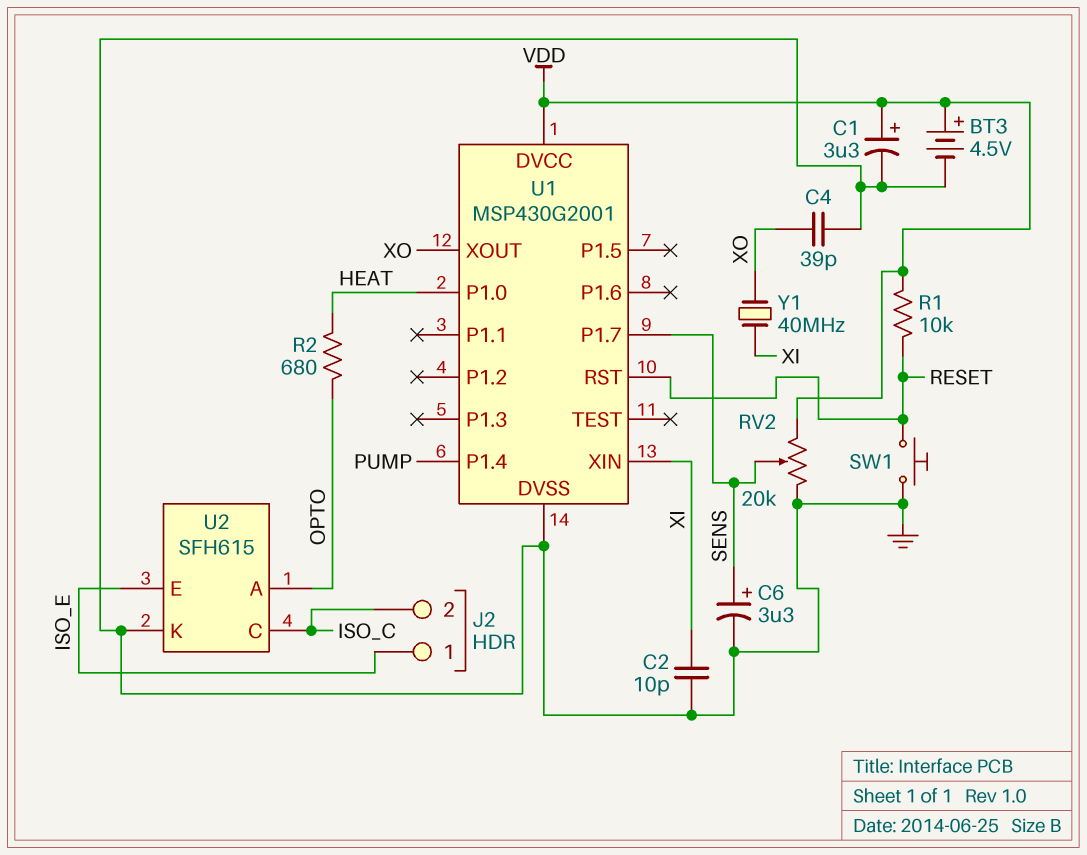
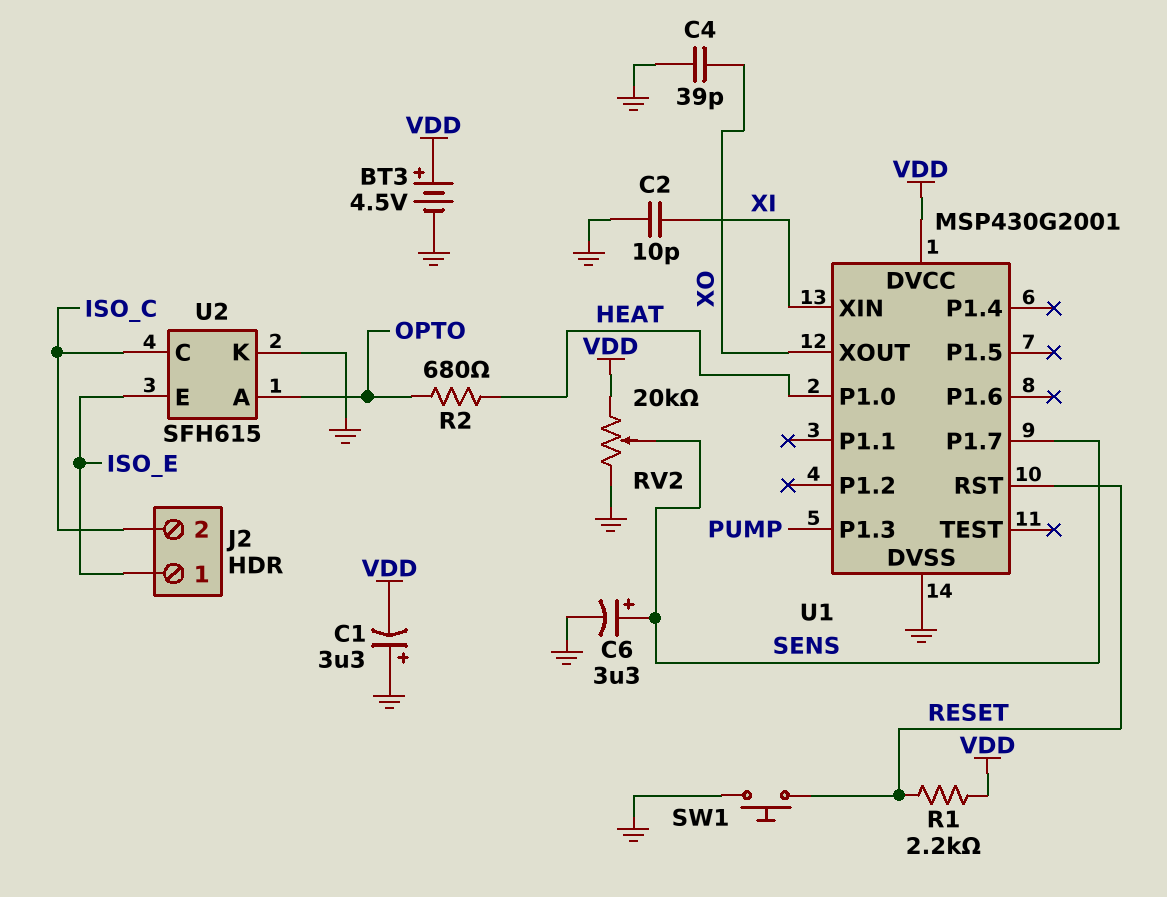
C1: 3.3uF (plus VDD, minus GND) -> 3.3uF (plus GND, minus VDD)
R1: 10k (RESET, VDD) -> 2.2k (RESET, VDD)
U1 pin P1.3: none -> PUMP
U1 pin P1.4: PUMP -> none
Y1: 40MHz (XI, XO) -> none

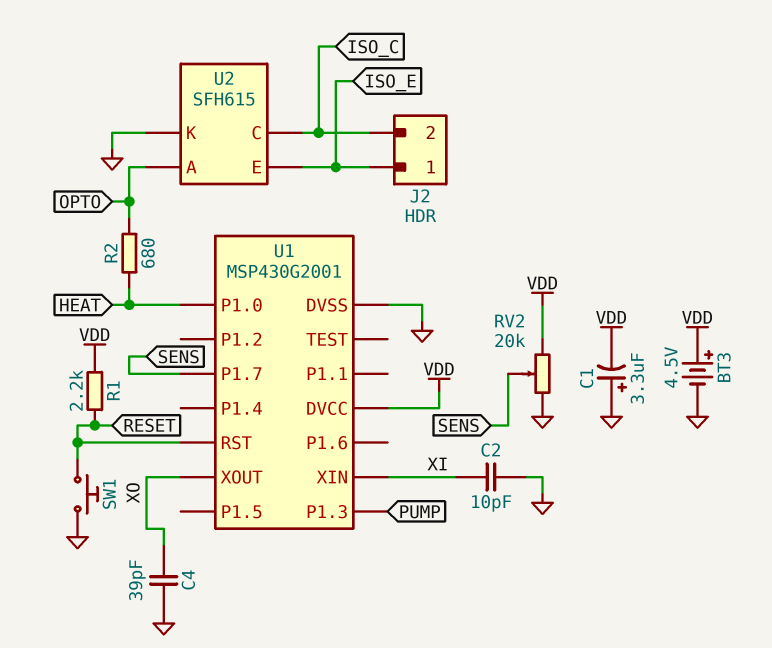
C6: 3.3uF (plus SENS, minus GND) -> none

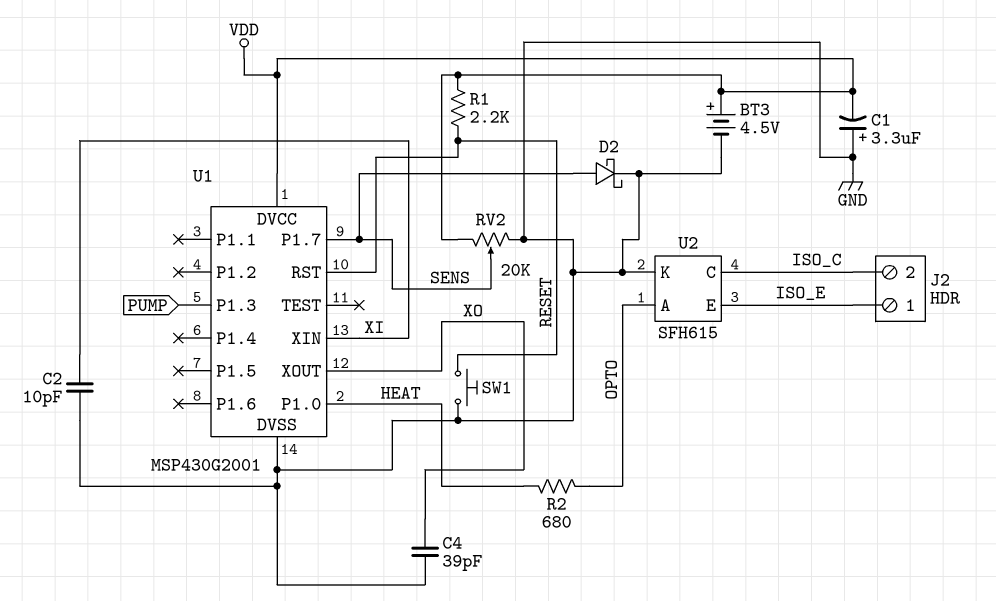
D2: none -> schottky (A SENS, K GND)

